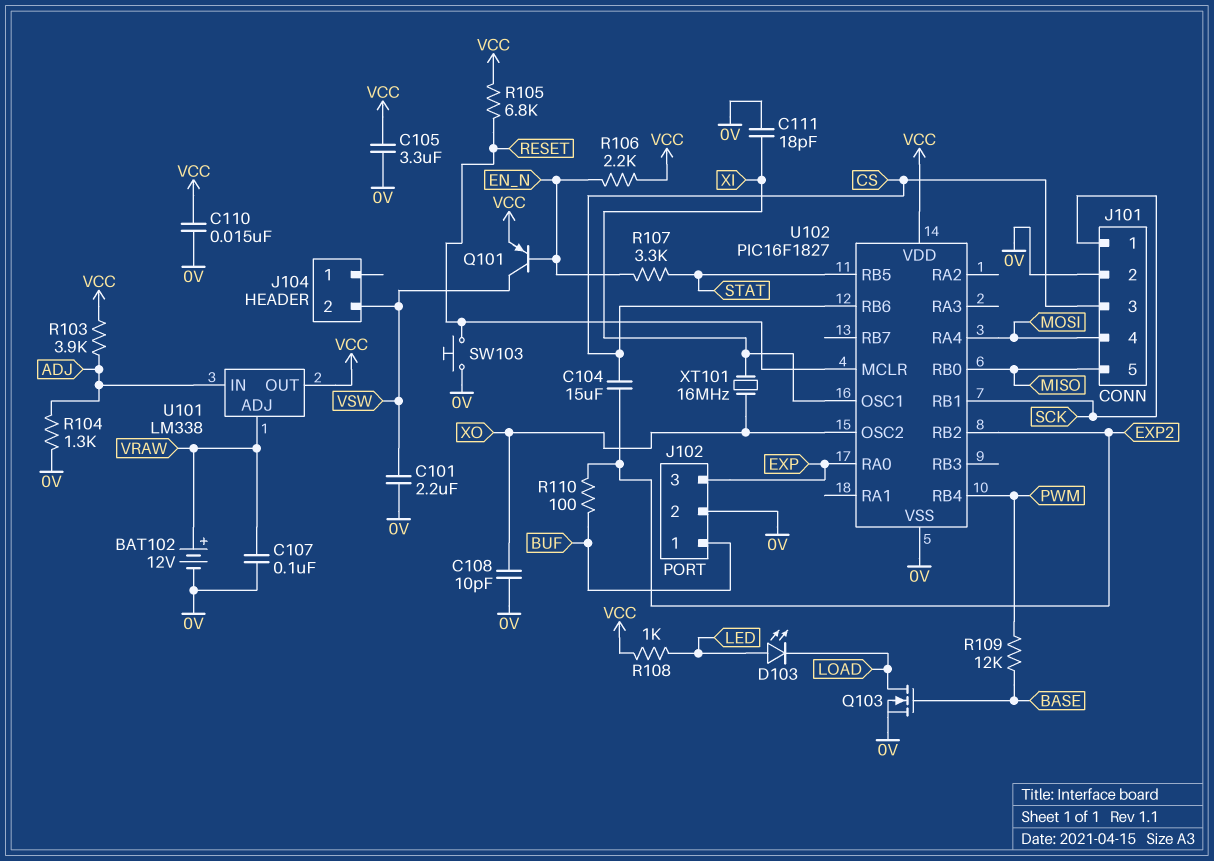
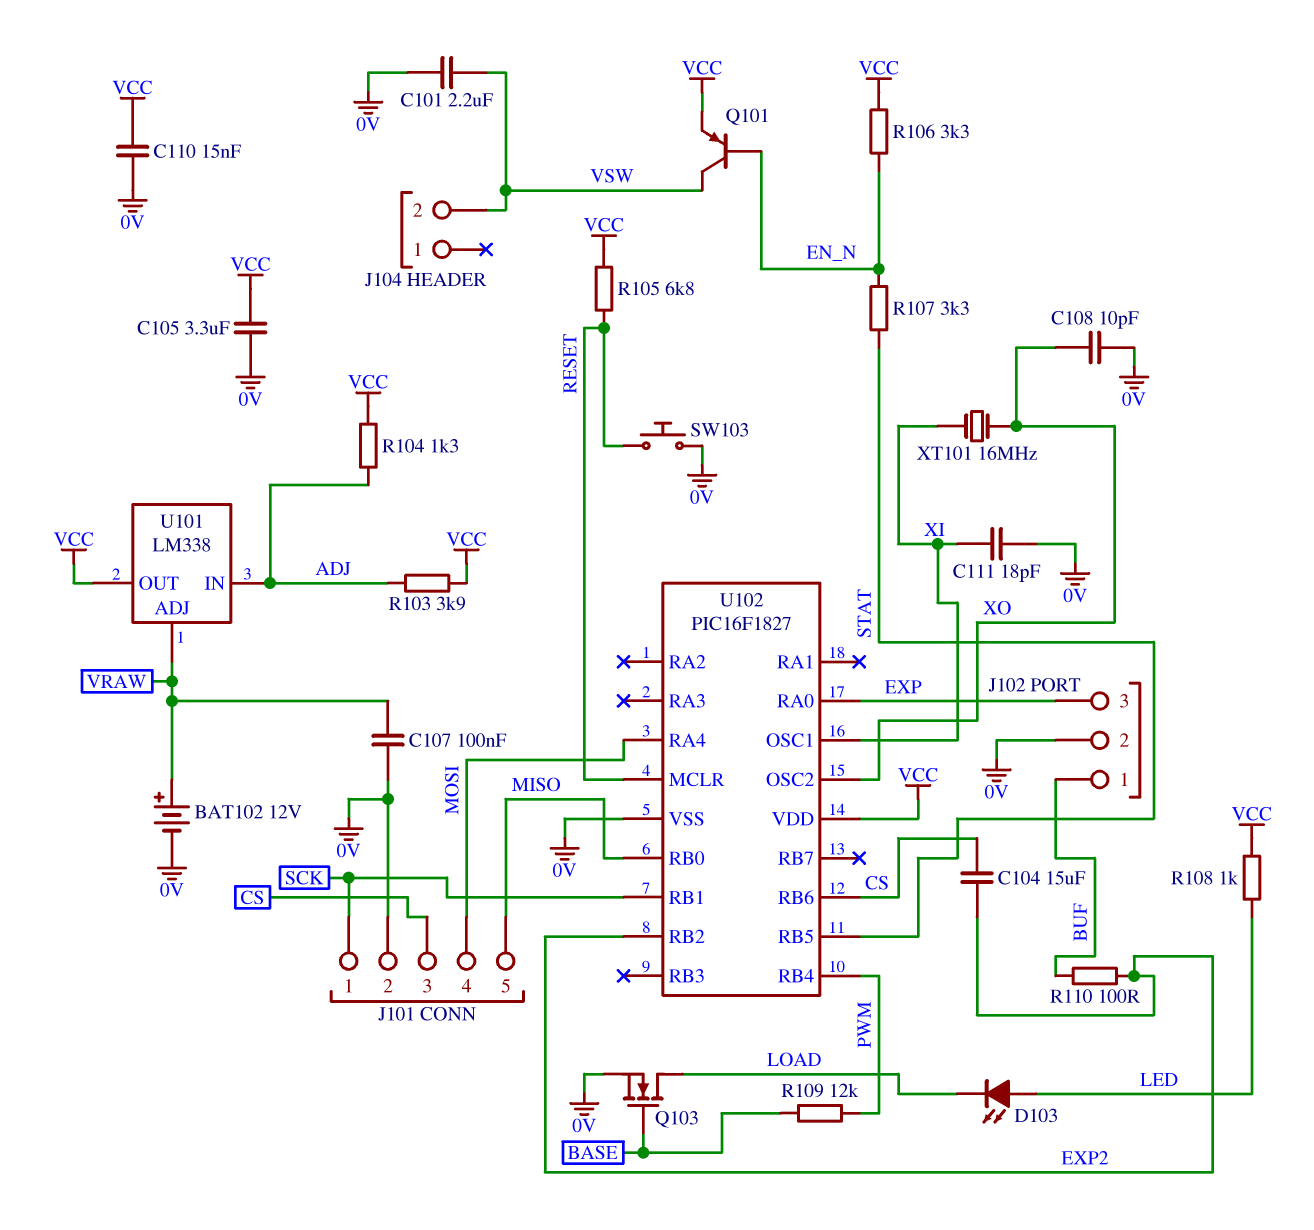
R104: 1.3k (0V, ADJ) -> 1.3k (ADJ, VCC)
R106: 2.2k (EN_N, VCC) -> 3.3k (EN_N, VCC)

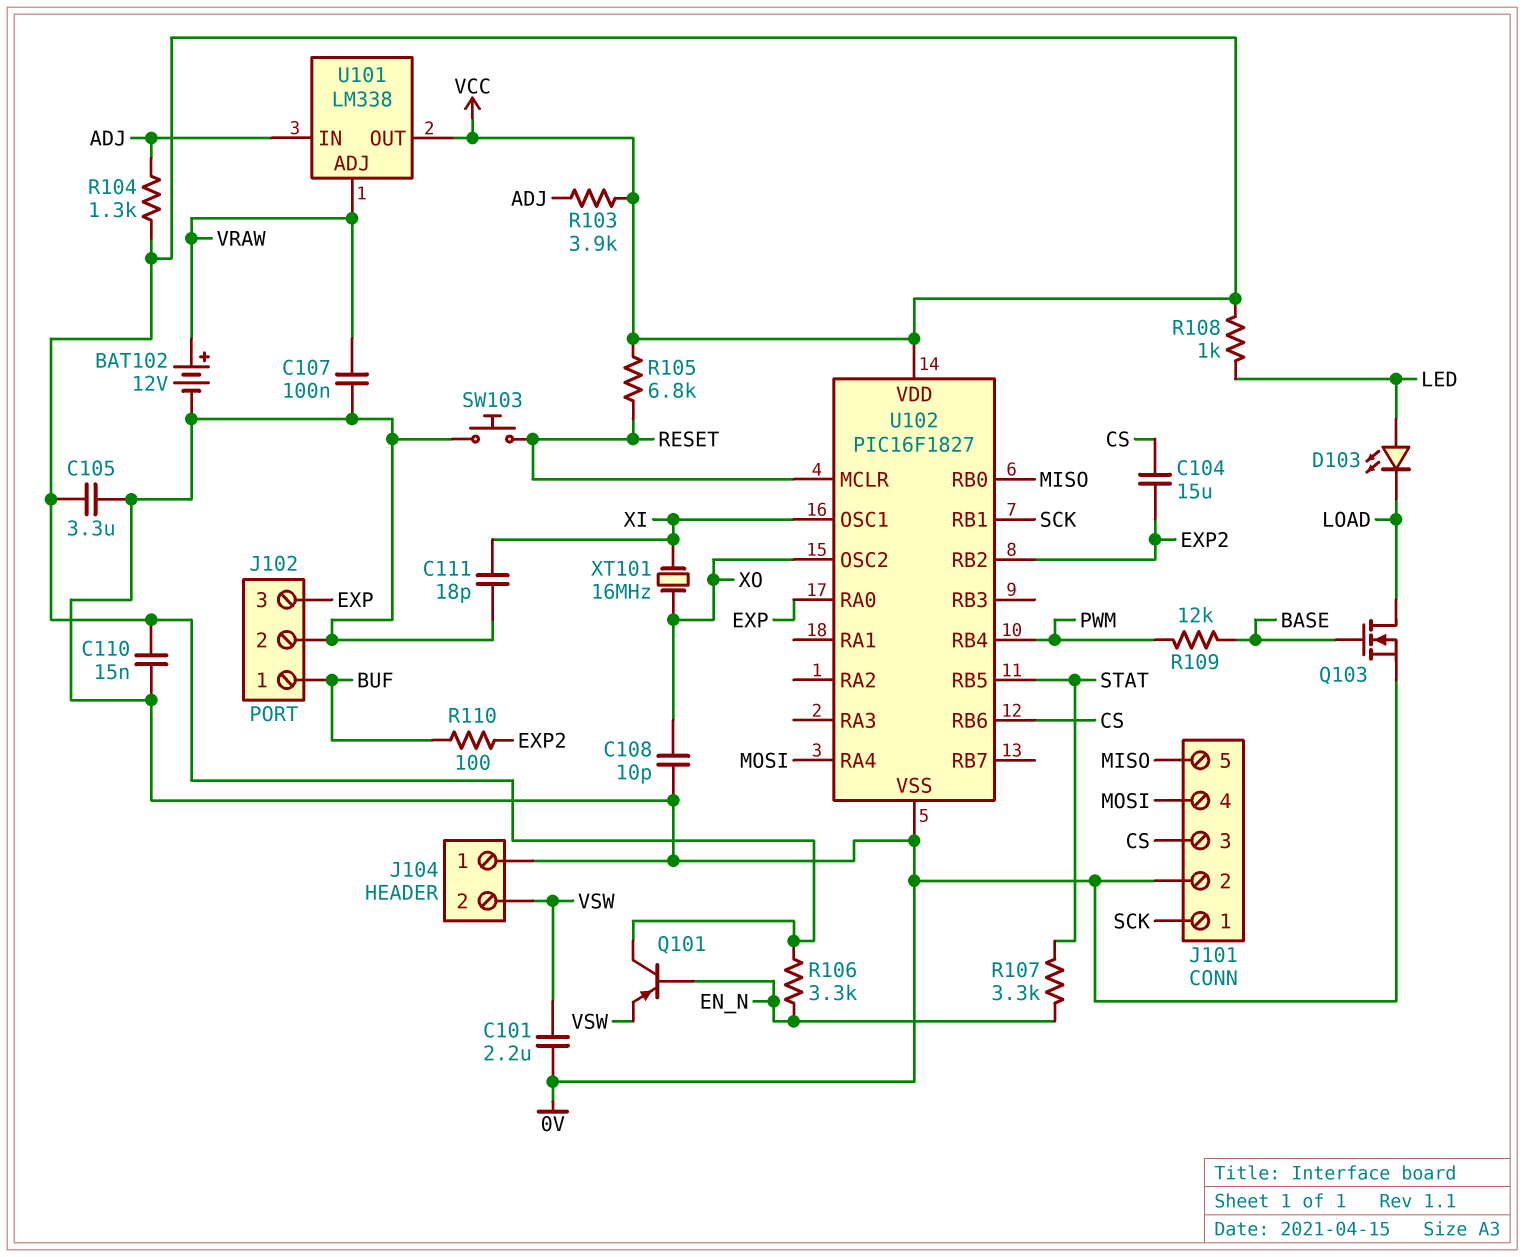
J104 pin 1: none -> 0V
Q101: PNP (B EN_N, C VSW, E VCC) -> PNP (B EN_N, C VCC, E VSW)

